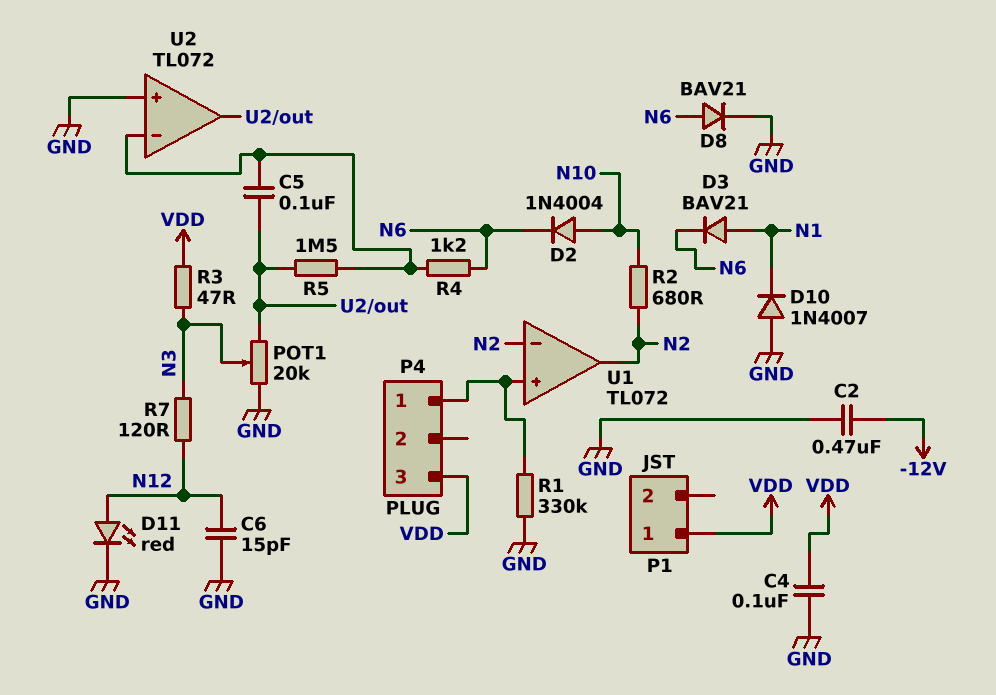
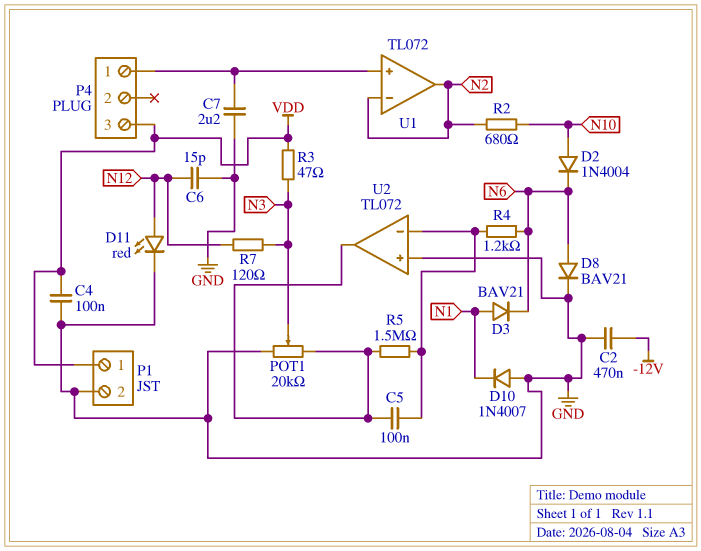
C7: none -> 2.2uF (GND, P4/1)
P1 pin 2: none -> GND
R1: 330k (GND, P4/1) -> none

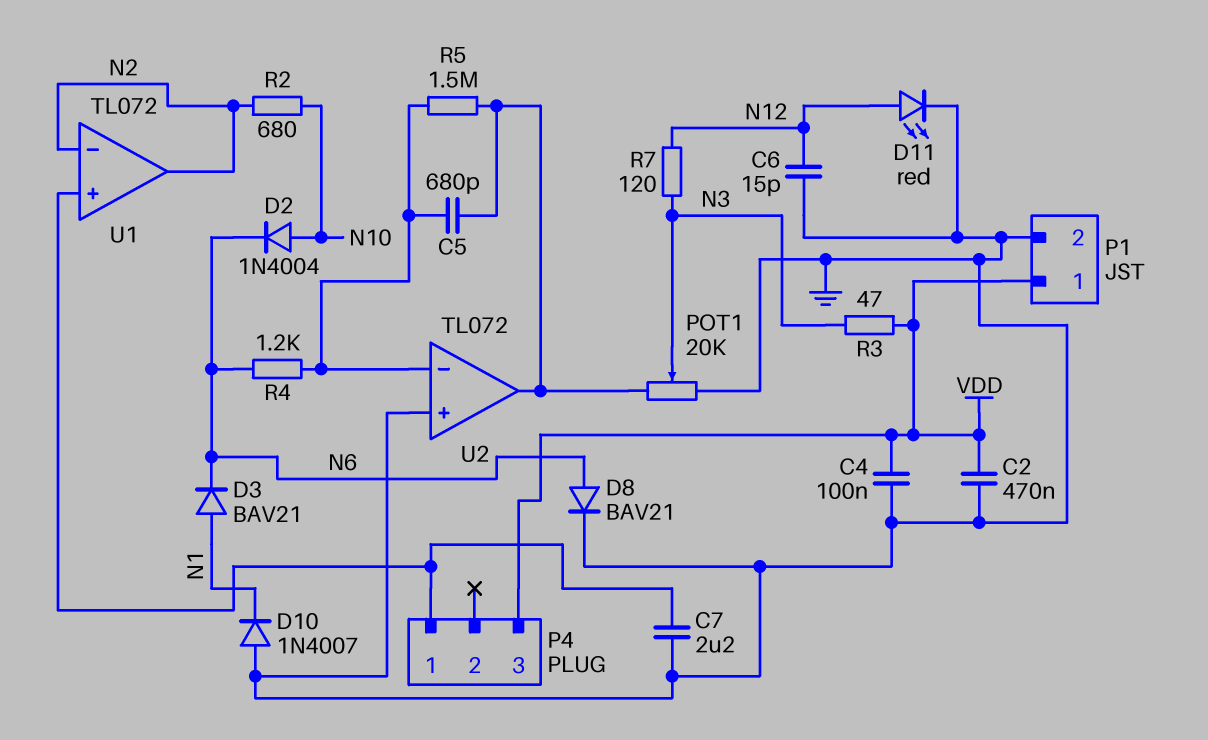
C2: 470nF (-12V, GND) -> 470nF (GND, VDD)
C5: 100nF (U2/in-, U2/out) -> 680pF (U2/in-, U2/out)

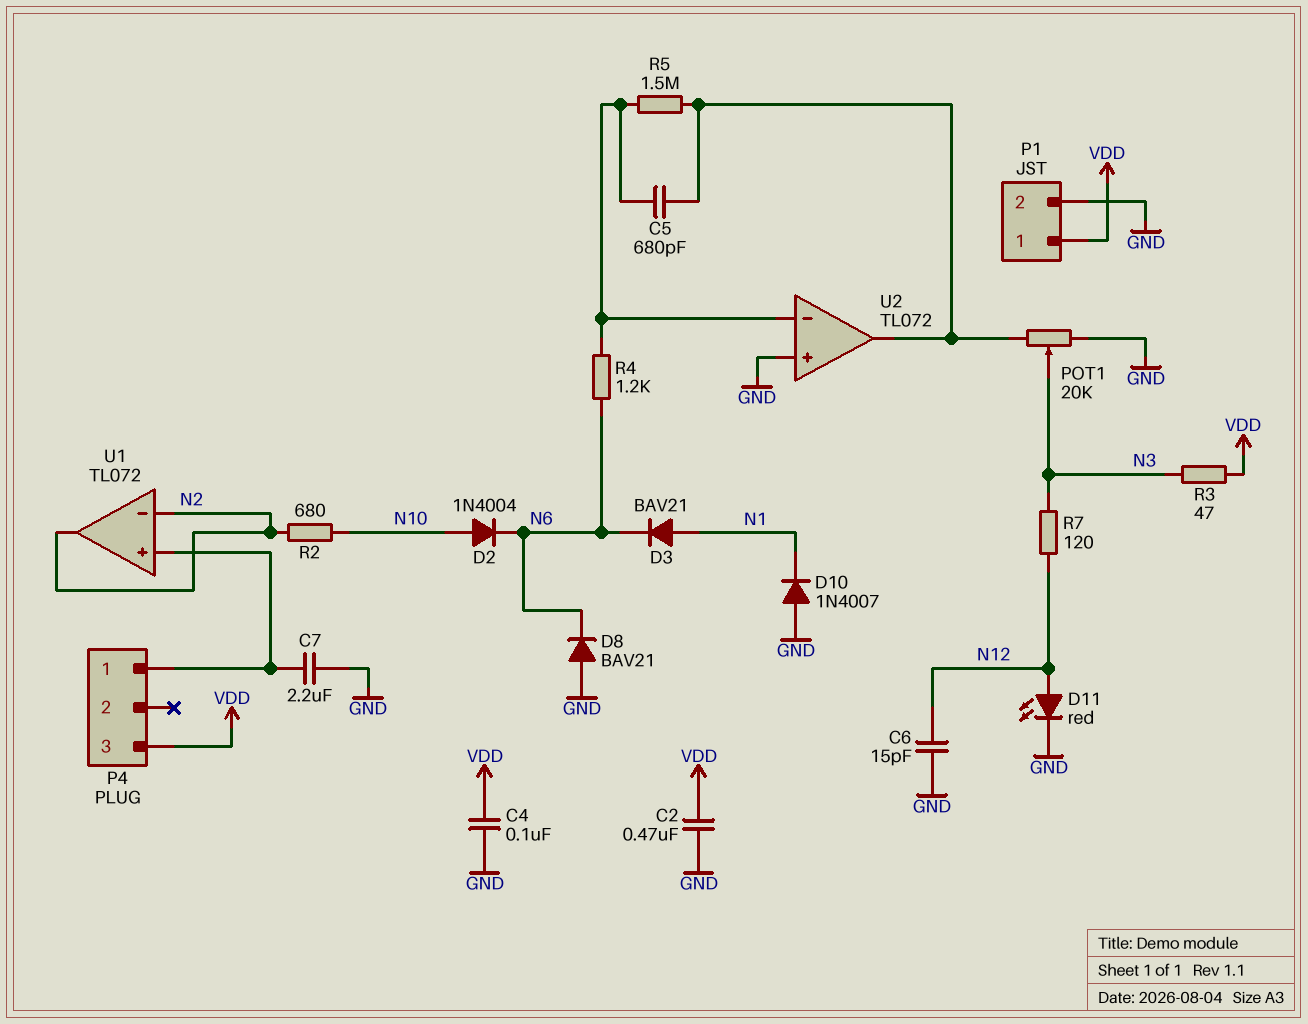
D8: diode BAV21 (A N6, K GND) -> diode BAV21 (A GND, K N6)

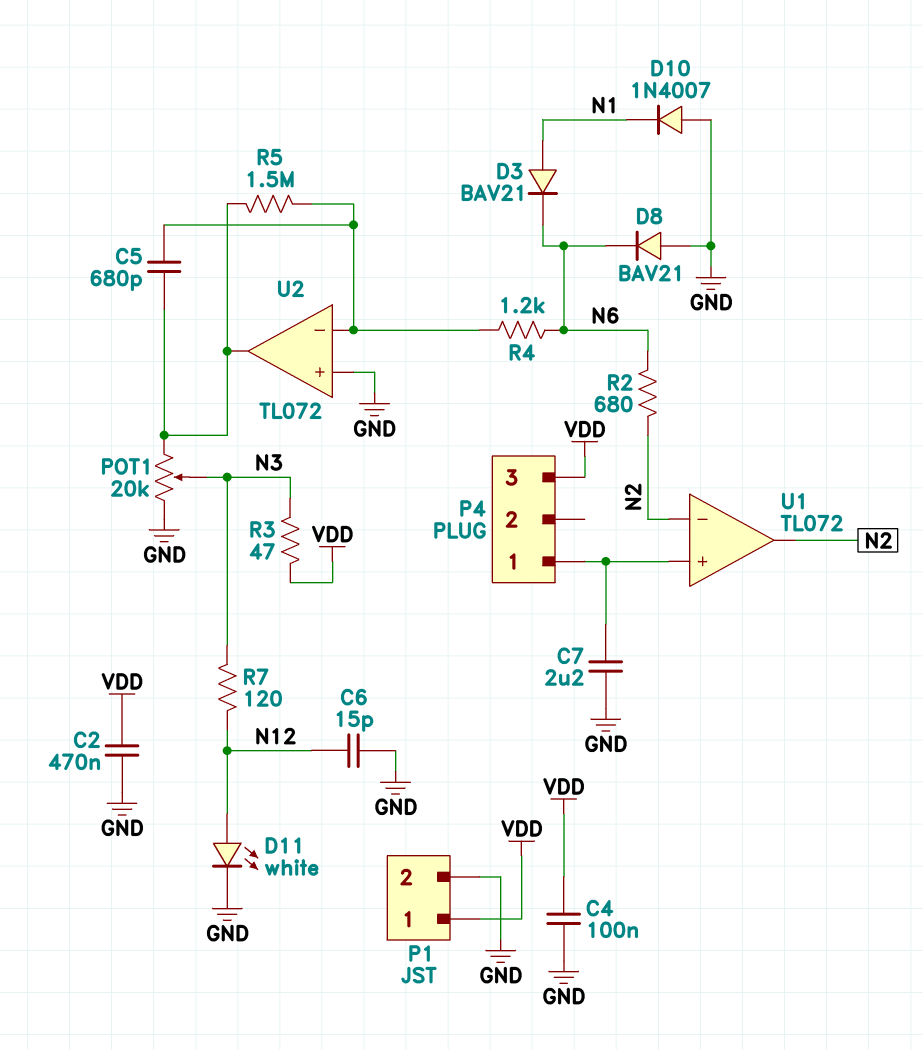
D2: diode 1N4004 (A N10, K N6) -> none
D11: LED red (A N12, K GND) -> LED white (A N12, K GND)
R2: 680 (N2, N10) -> 680 (N2, N6)

